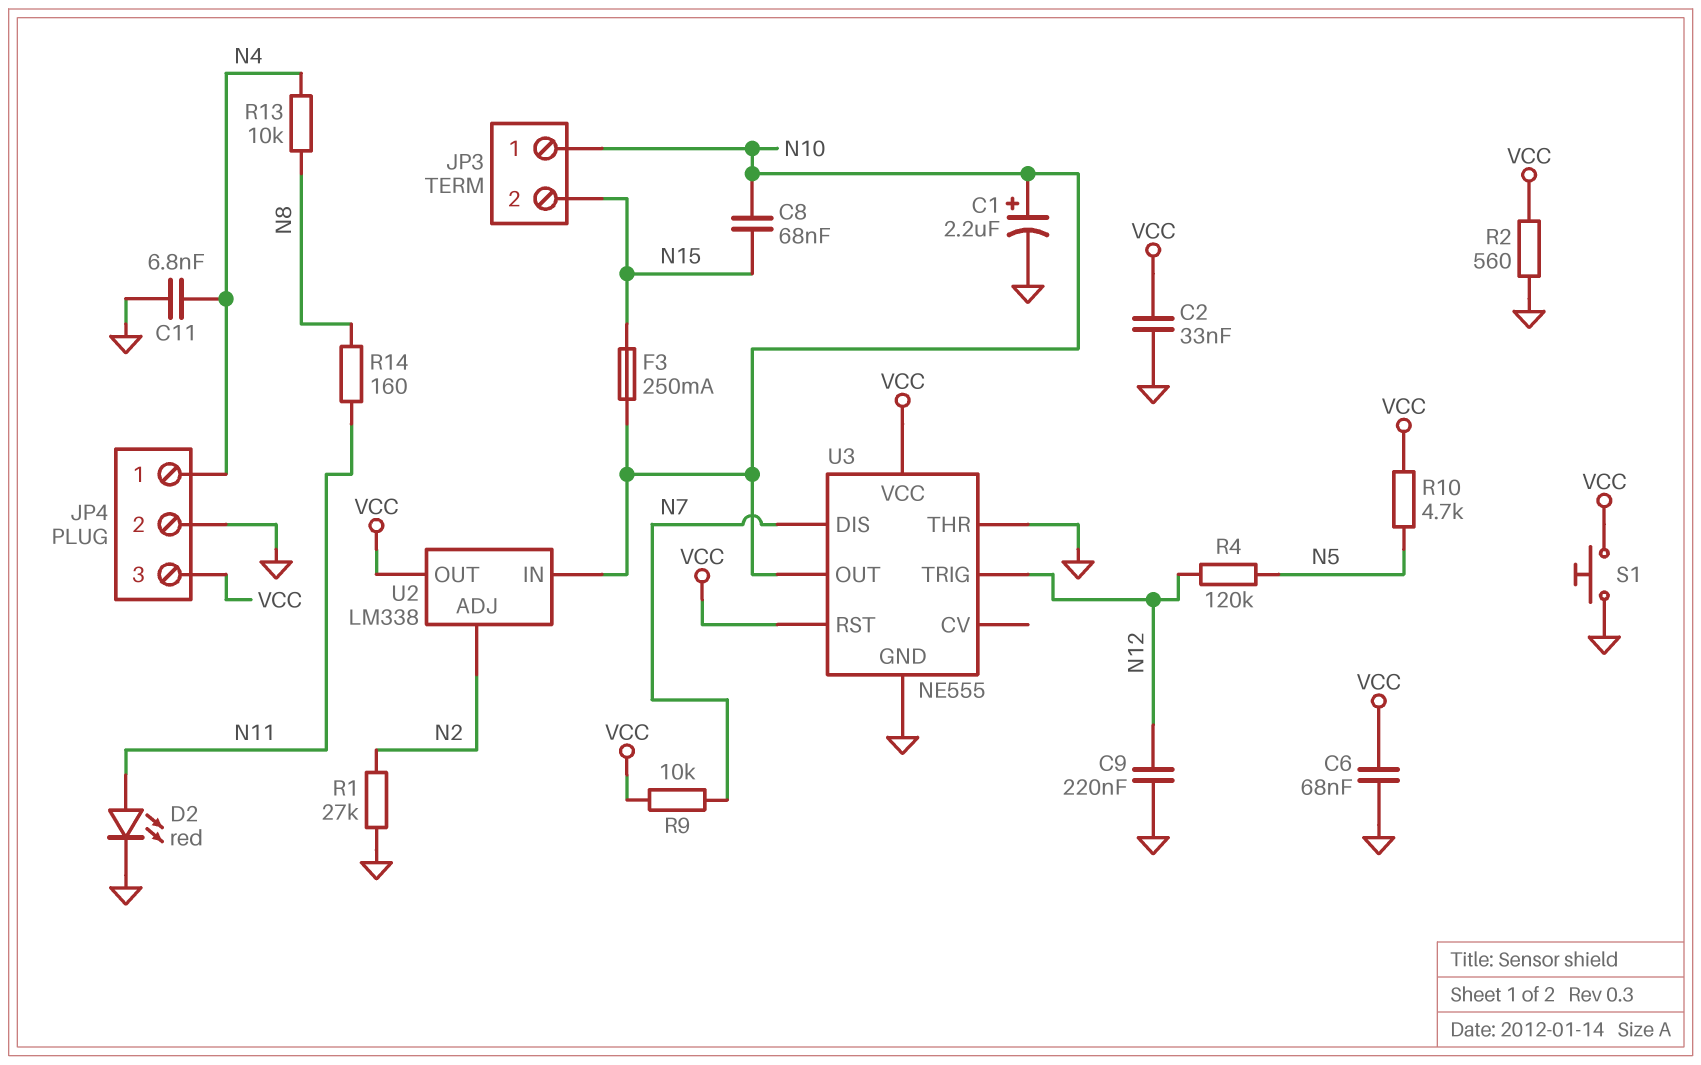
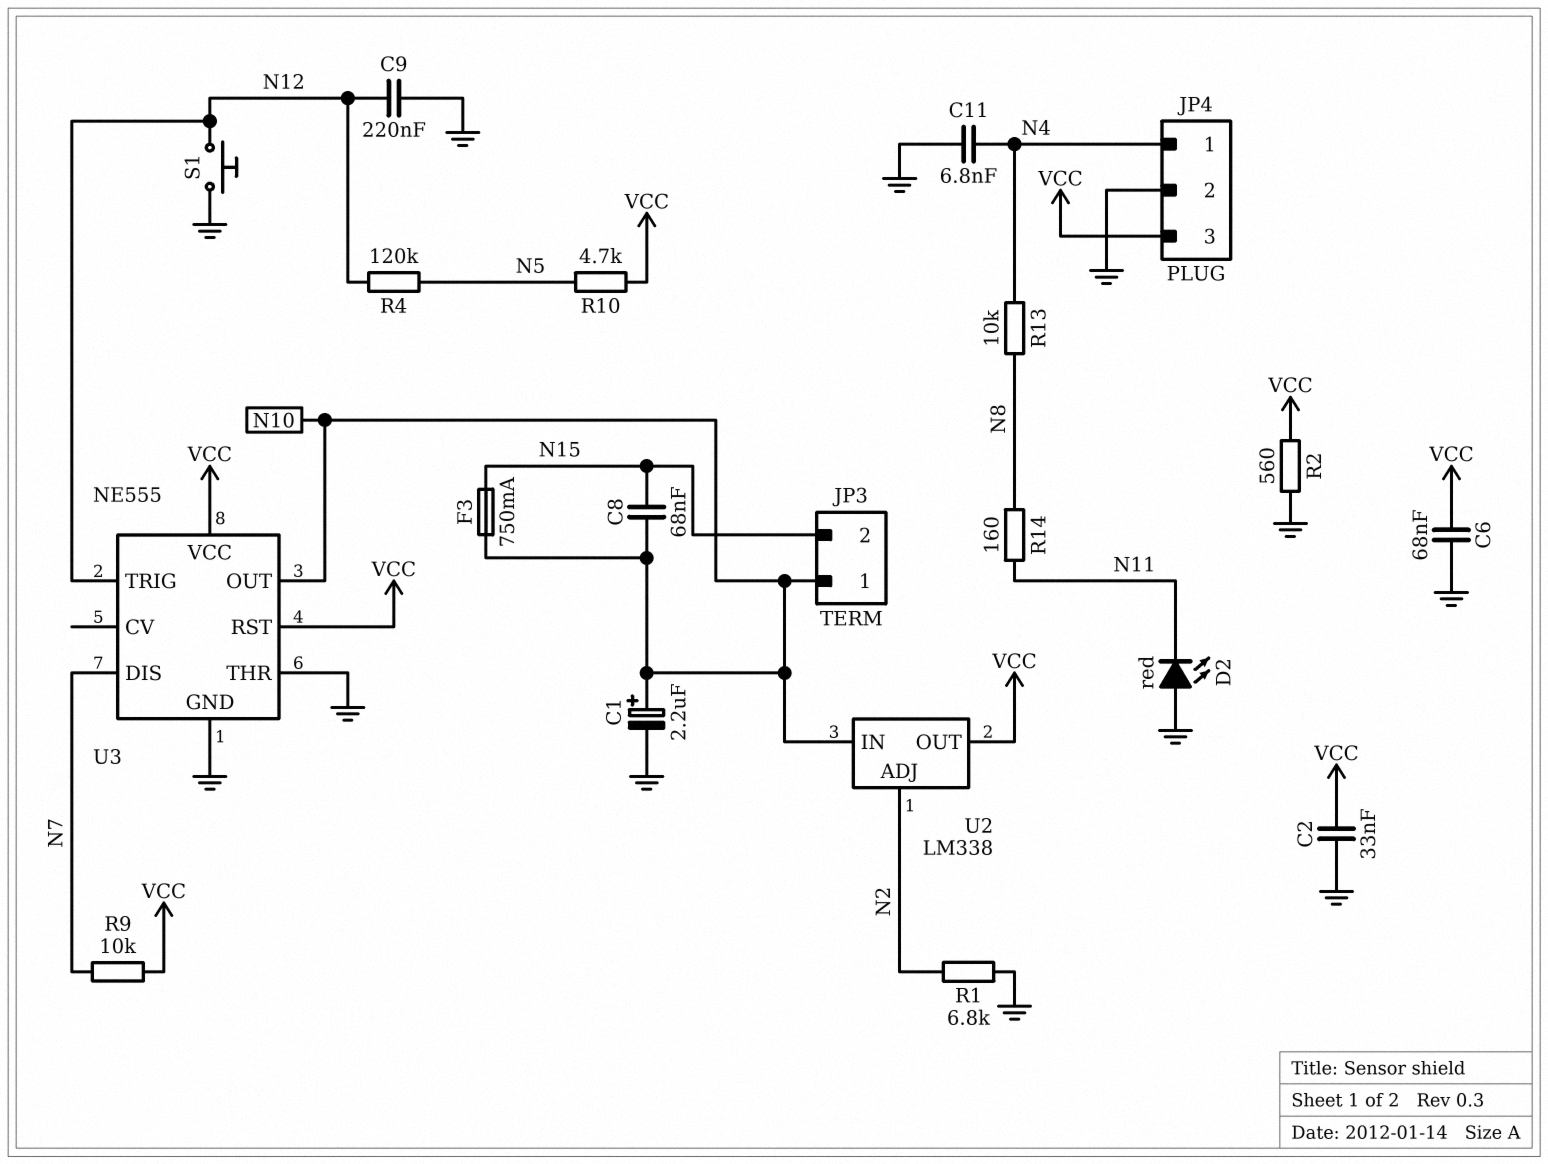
D2: LED red (A N11, K GND) -> LED red (A GND, K N11)
F3: 250mA (N10, N15) -> 750mA (N10, N15)
R1: 27k (GND, N2) -> 6.8k (GND, N2)
S1: button (GND, VCC) -> button (GND, N12)

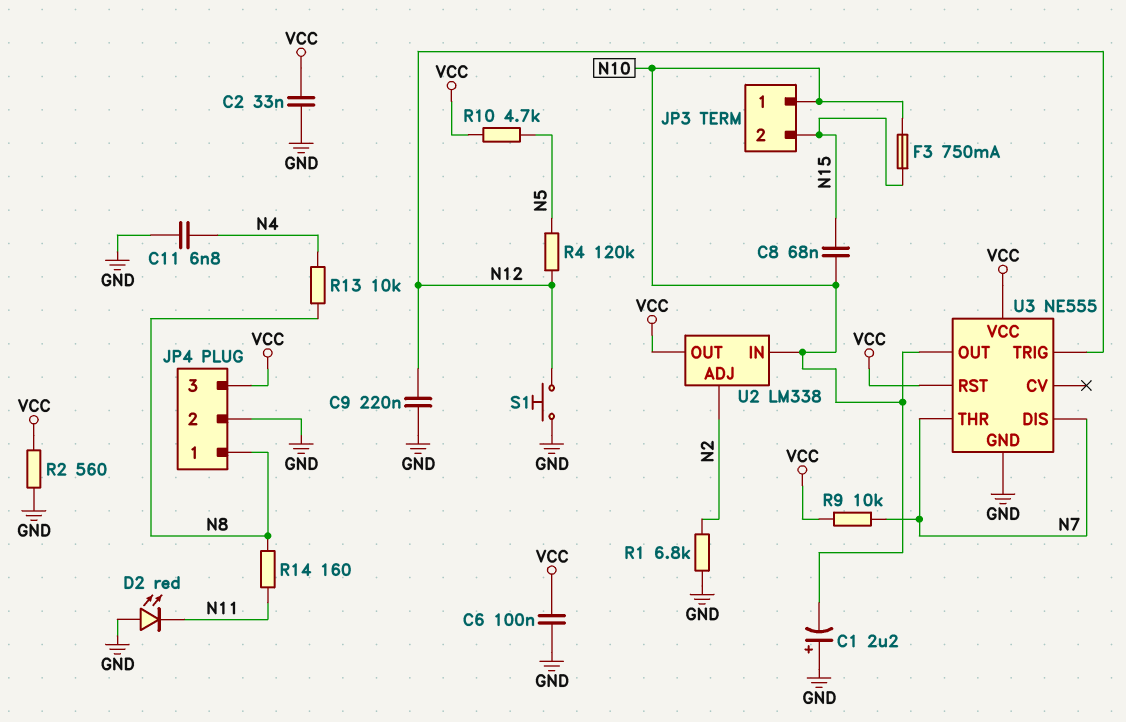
C1: 2.2uF (plus N10, minus GND) -> 2.2uF (plus GND, minus N10)
C6: 68nF (GND, VCC) -> 100nF (GND, VCC)
JP4 pin 1: N4 -> N8
U3 pin THR: GND -> N7

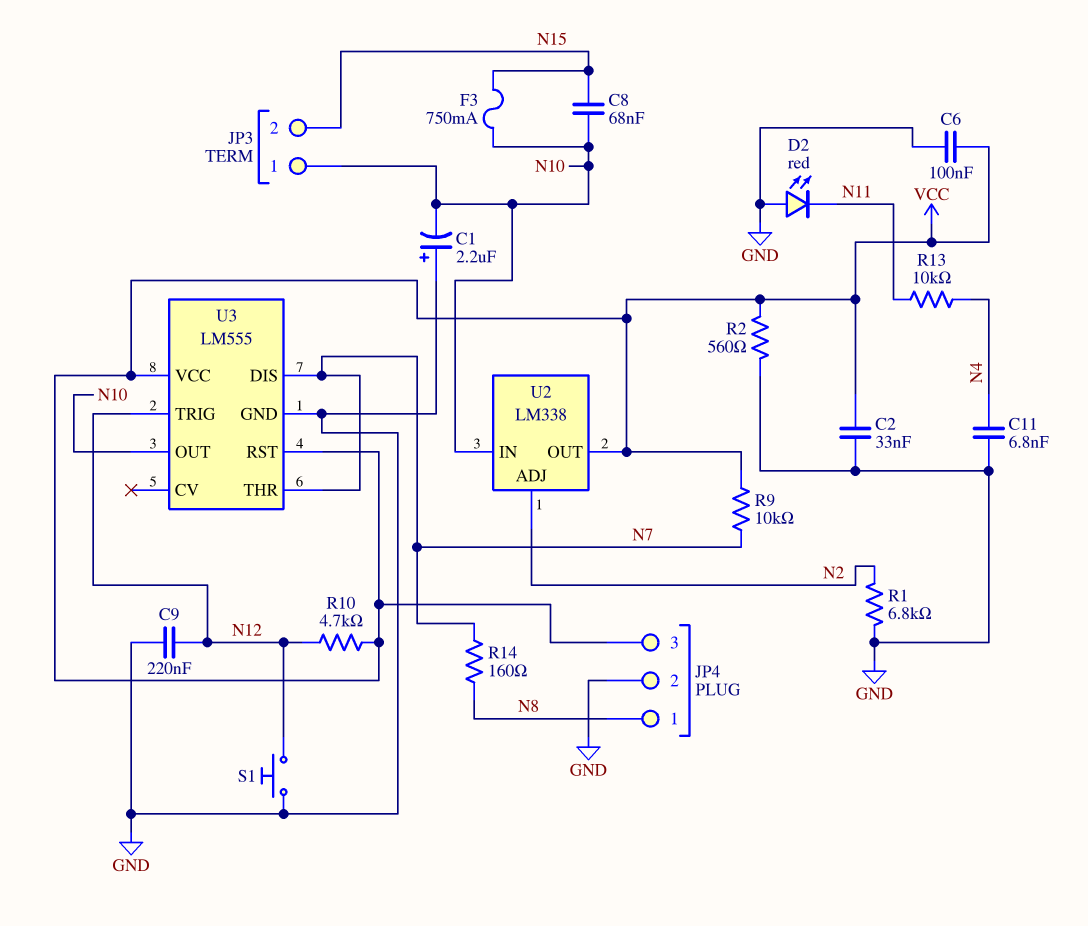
R4: 120k (N5, N12) -> none
R10: 4.7k (N5, VCC) -> 4.7k (N12, VCC)
R13: 10k (N4, N8) -> 10k (N4, N11)
R14: 160 (N8, N11) -> 160 (N7, N8)
U3: NE555 -> LM555

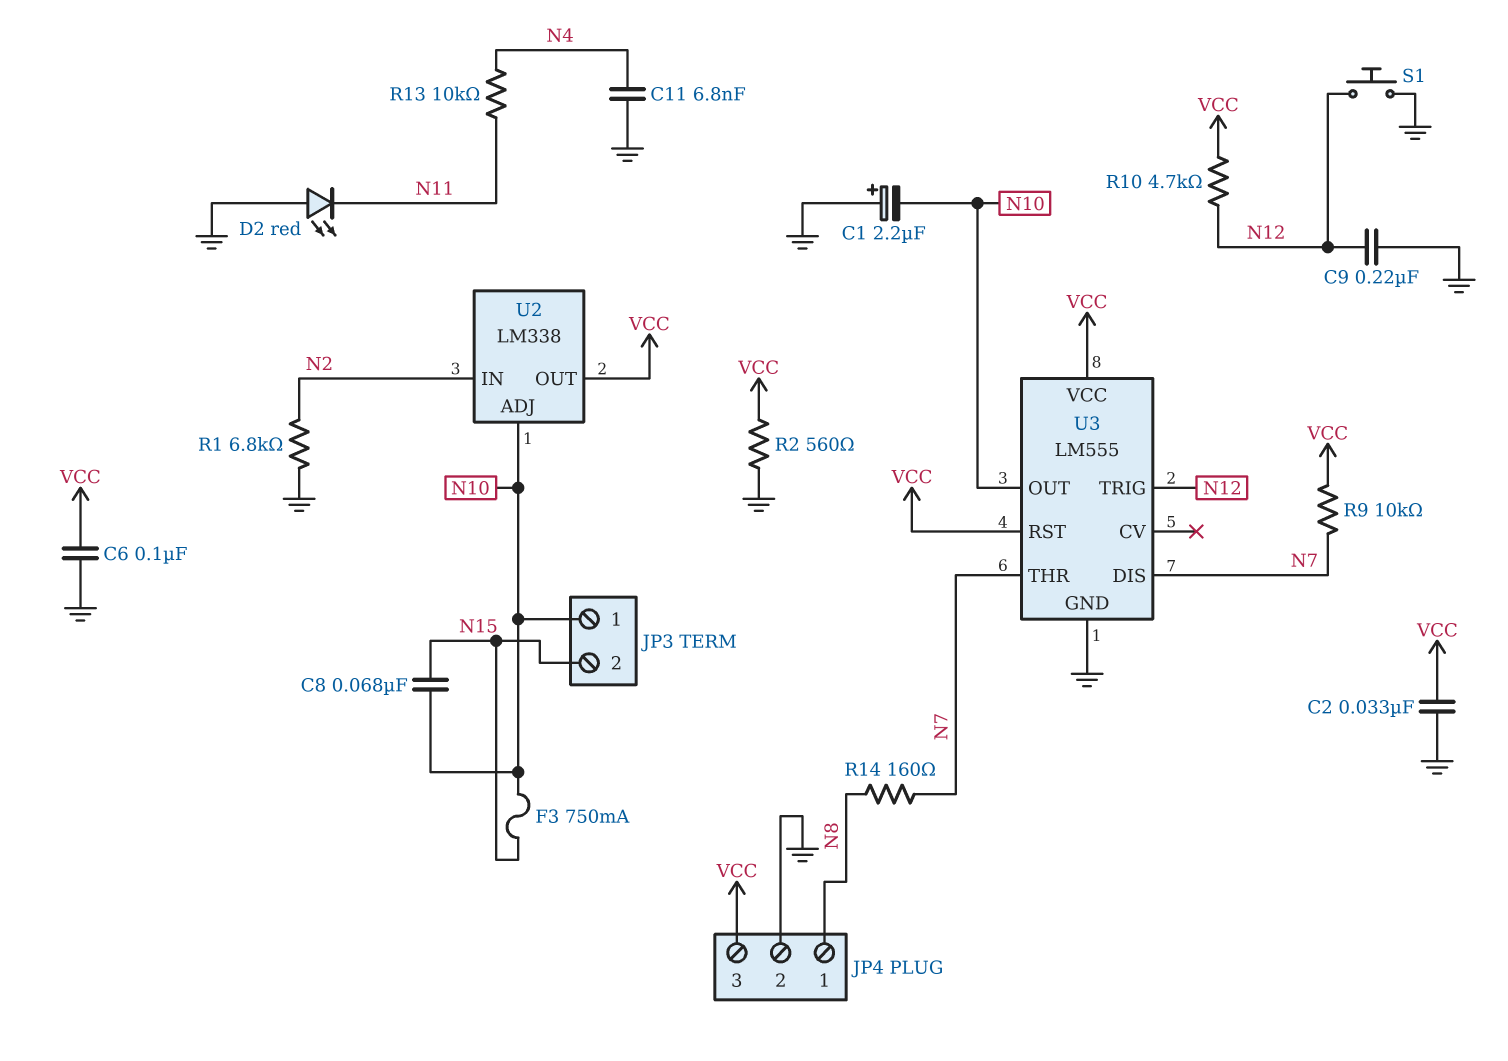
U2 pin ADJ: N2 -> N10
U2 pin IN: N10 -> N2

